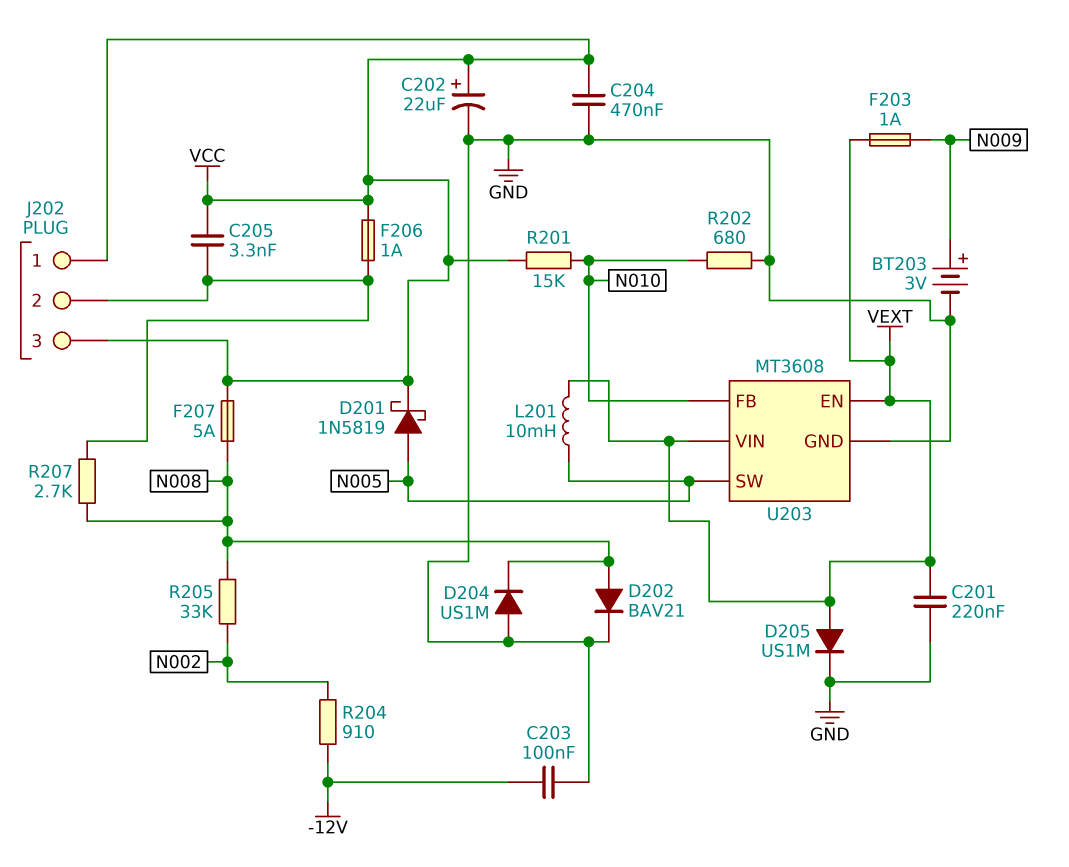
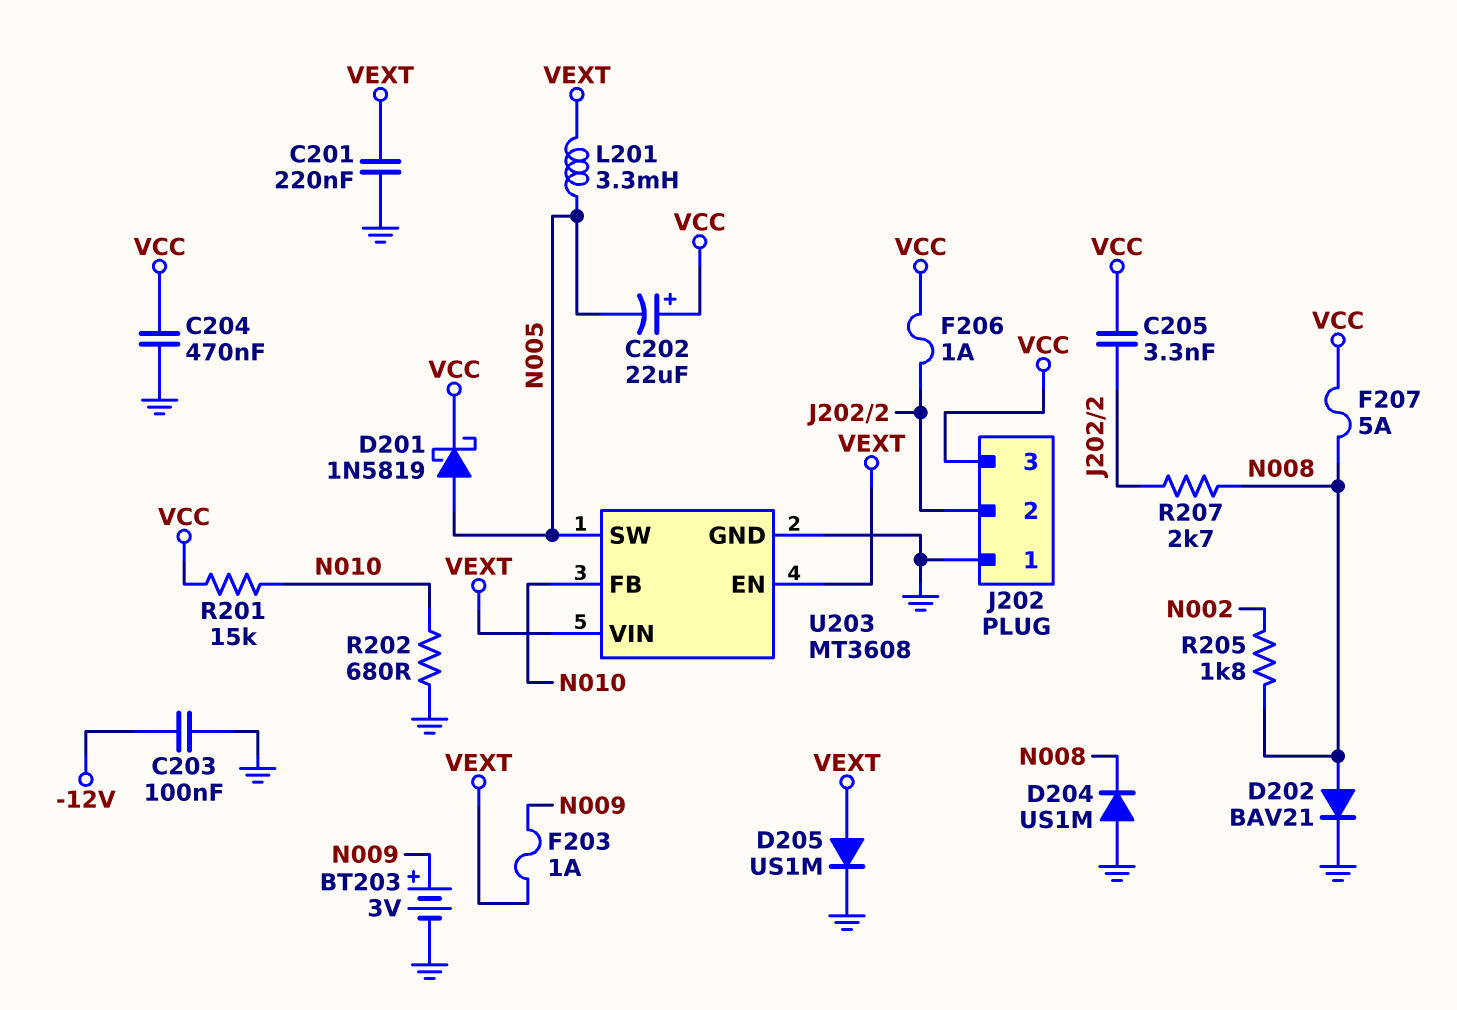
C202: 22uF (plus VCC, minus GND) -> 22uF (plus VCC, minus N005)
J202 pin 1: VCC -> GND
L201: 10mH (N005, VEXT) -> 3.3mH (N005, VEXT)
R204: 910 (-12V, N002) -> none
R205: 33k (N002, N008) -> 1.8k (N002, N008)

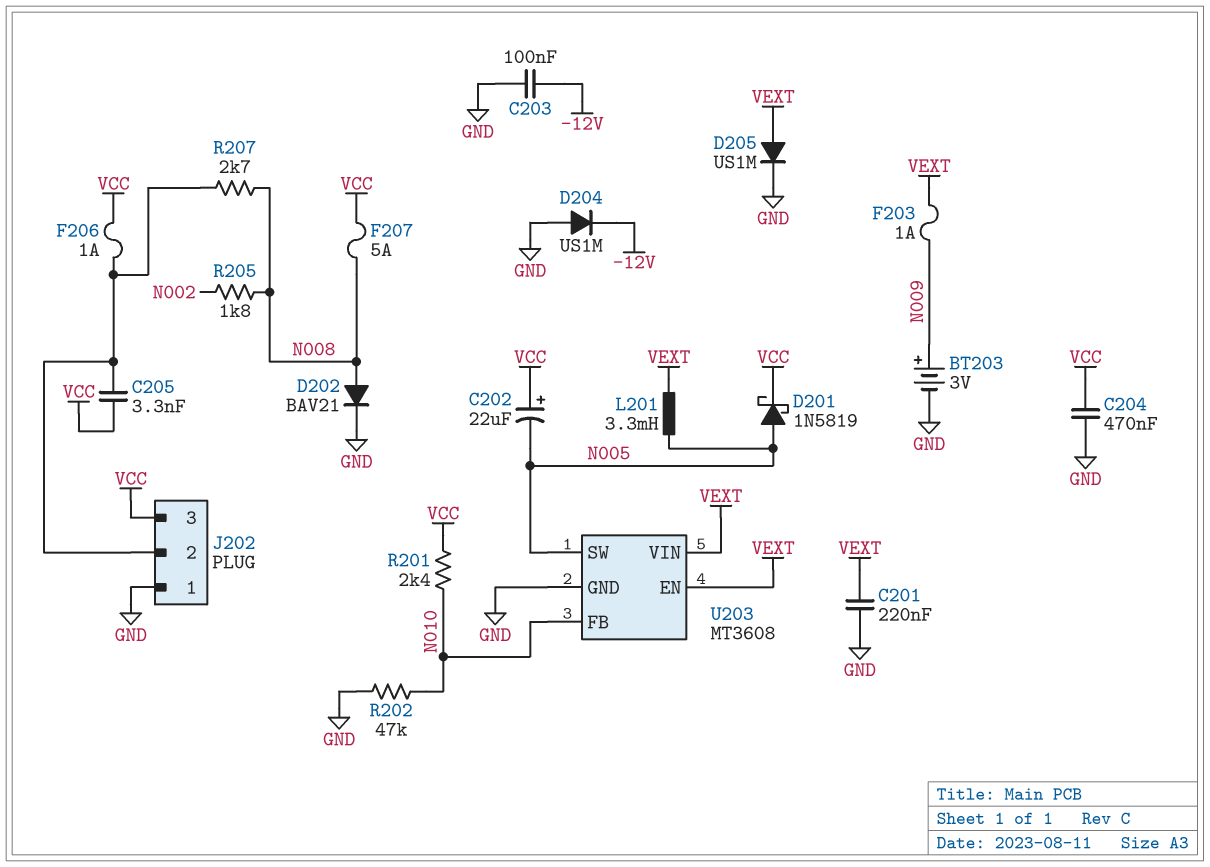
D204: diode US1M (A GND, K N008) -> diode US1M (A GND, K -12V)
R201: 15k (N010, VCC) -> 2.4k (N010, VCC)
R202: 680 (GND, N010) -> 47k (GND, N010)

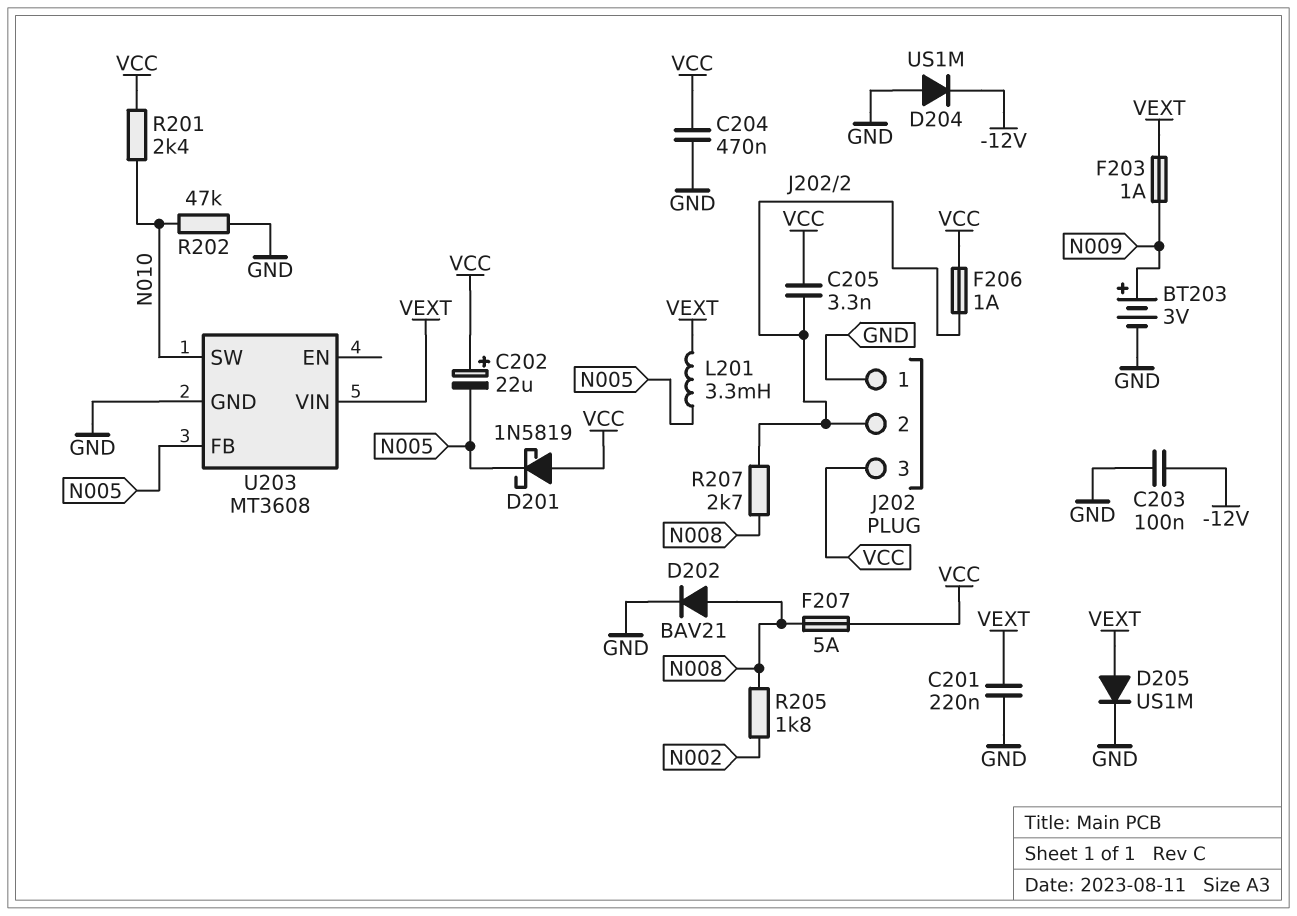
D201: schottky 1N5819 (A N005, K VCC) -> schottky 1N5819 (A VCC, K N005)
U203 pin EN: VEXT -> none
U203 pin FB: N010 -> N005
U203 pin SW: N005 -> N010

